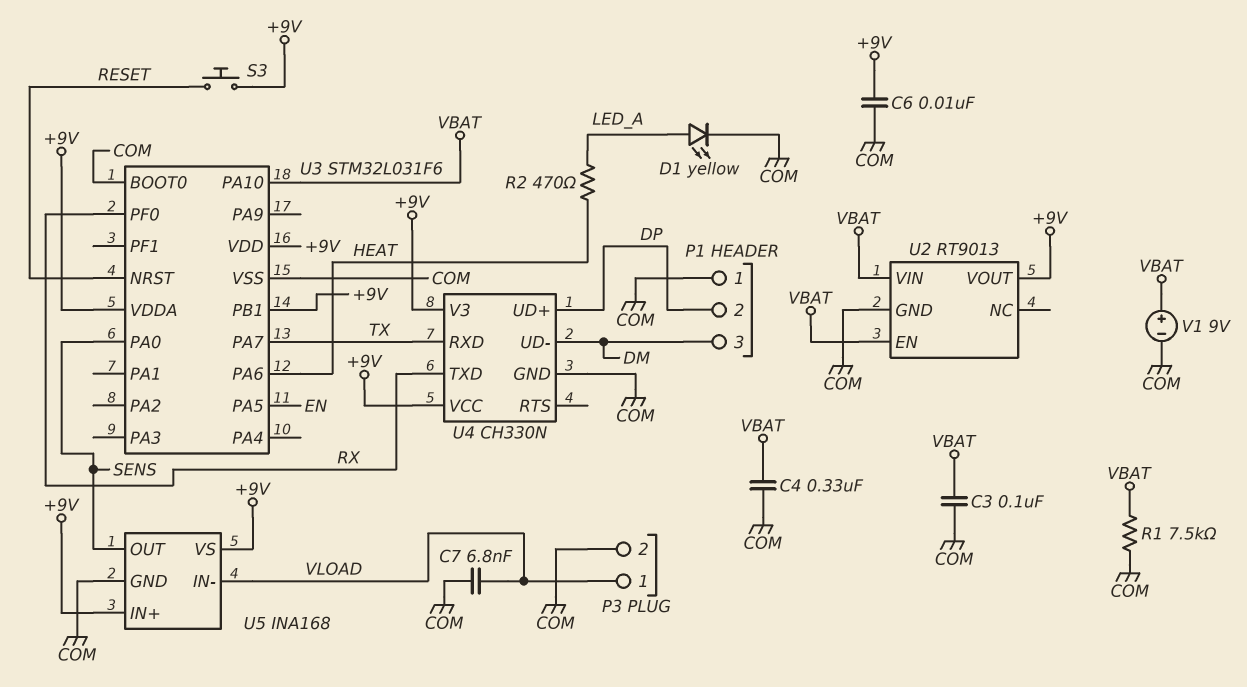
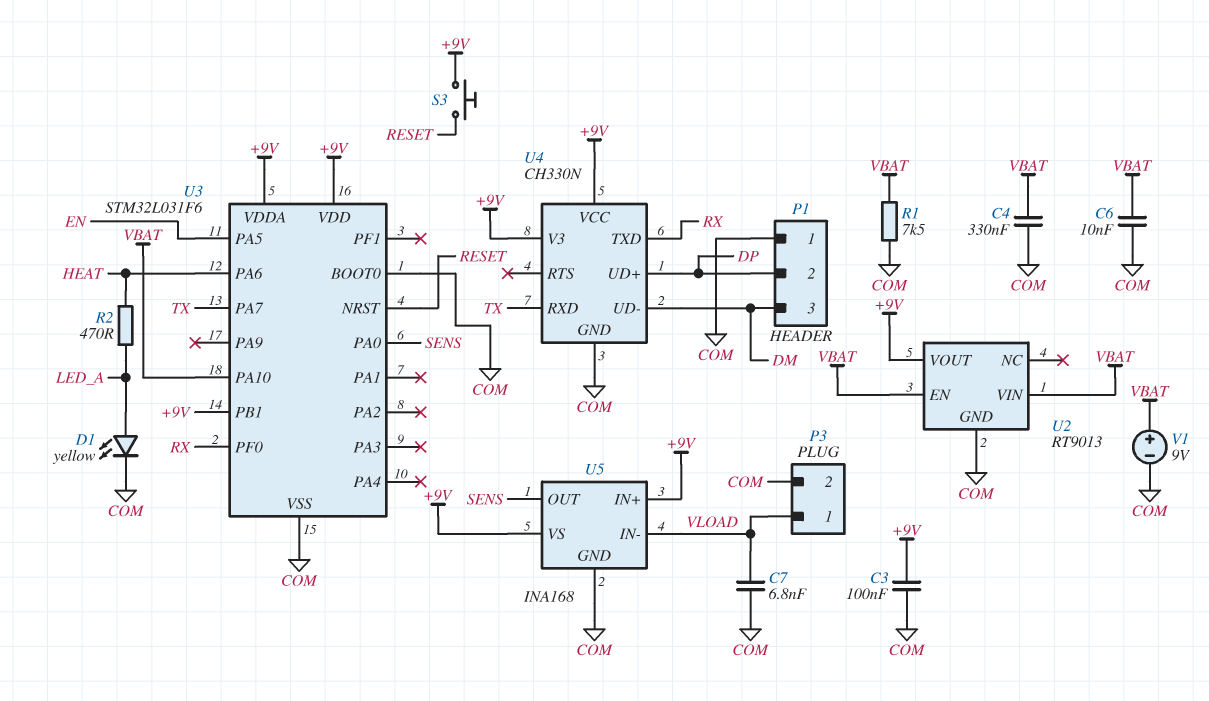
C3: 100nF (COM, VBAT) -> 100nF (+9V, COM)
C6: 10nF (+9V, COM) -> 10nF (COM, VBAT)

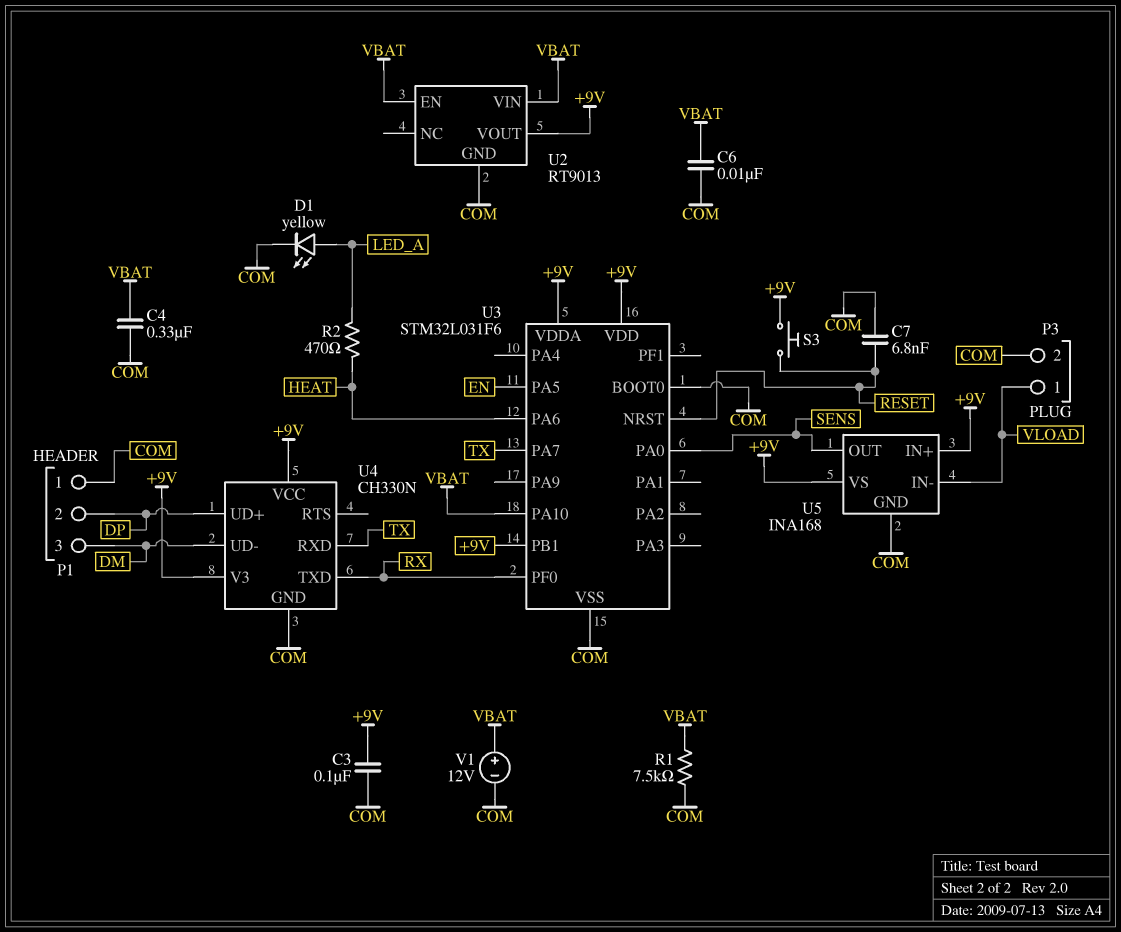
C7: 6.8nF (COM, VLOAD) -> 6.8nF (COM, RESET)
V1: 9V (plus VBAT, minus COM) -> 12V (plus VBAT, minus COM)

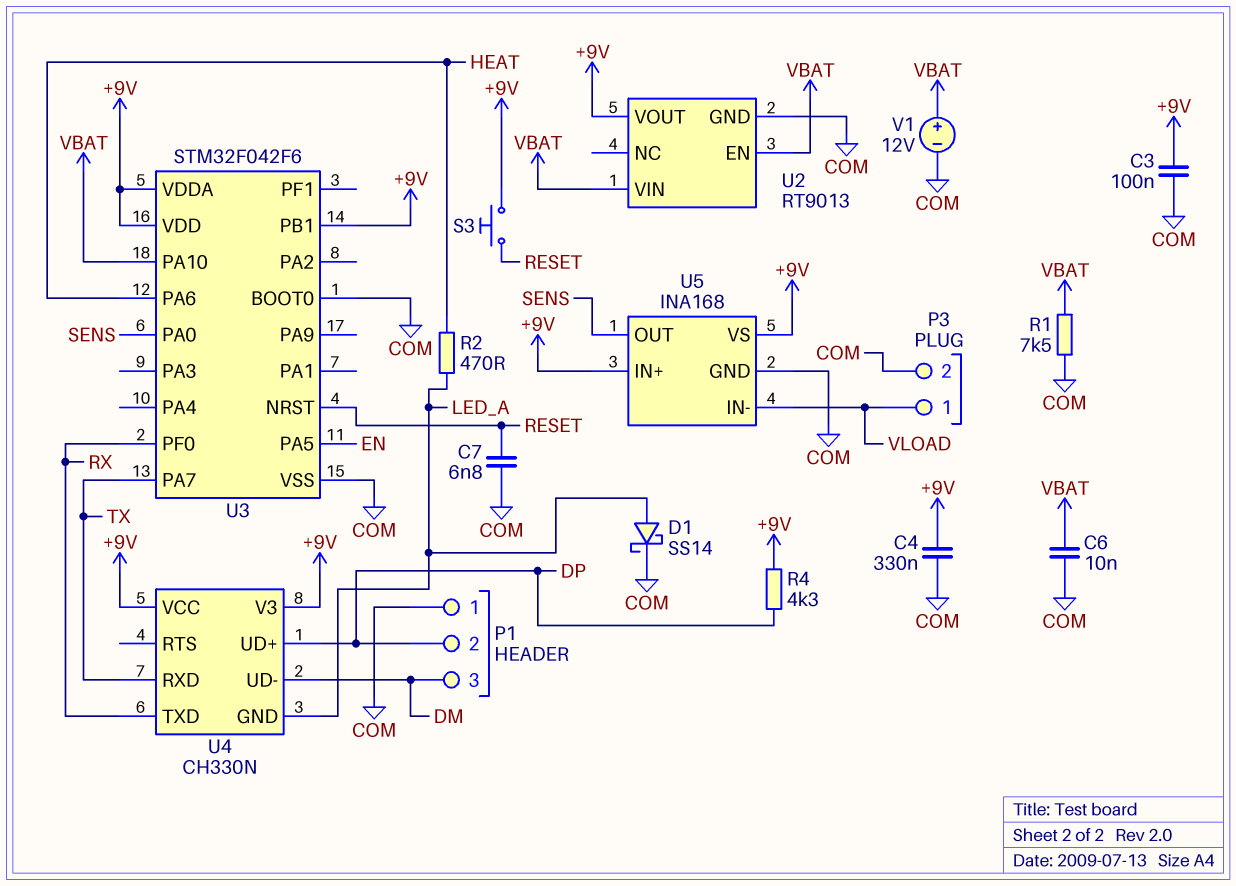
C4: 330nF (COM, VBAT) -> 330nF (+9V, COM)
D1: LED yellow (A LED_A, K COM) -> schottky SS14 (A LED_A, K COM)
R4: none -> 4.3k (+9V, DP)
U3: STM32L031F6 -> STM32F042F6
U4 pin GND: COM -> LED_A

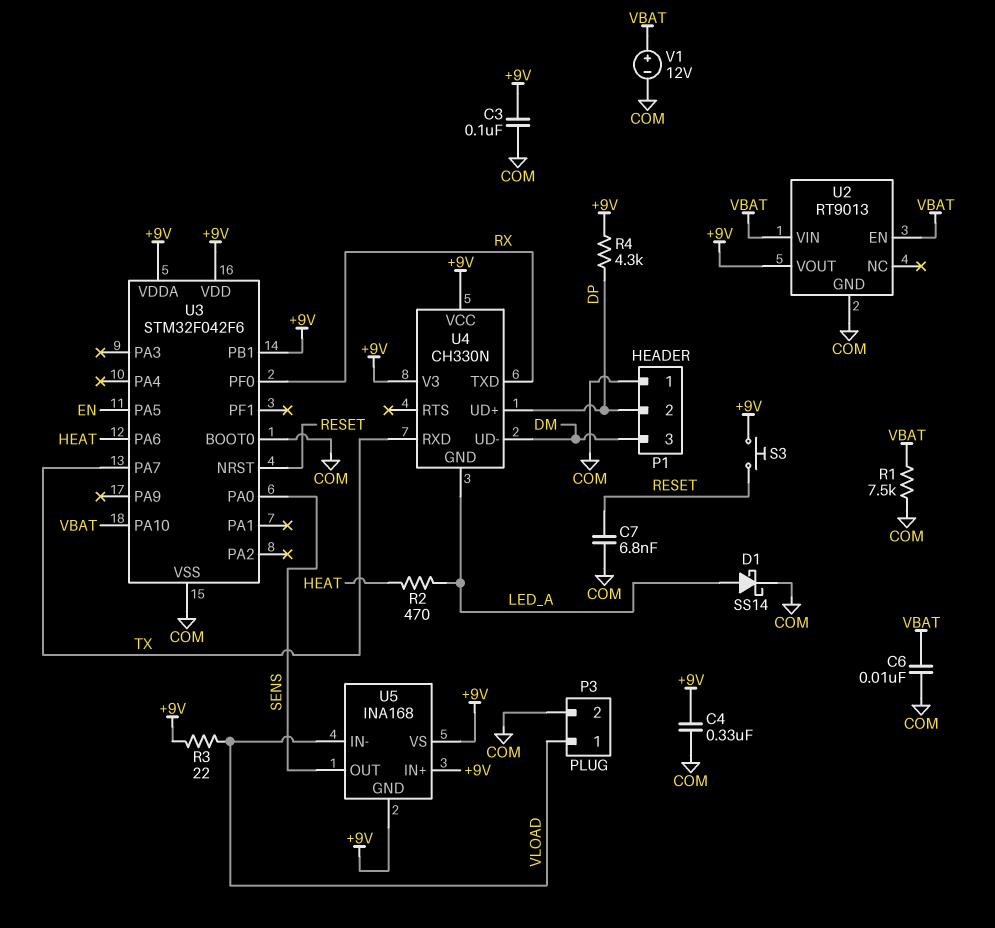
R3: none -> 22 (+9V, VLOAD)
U5 pin GND: COM -> +9V

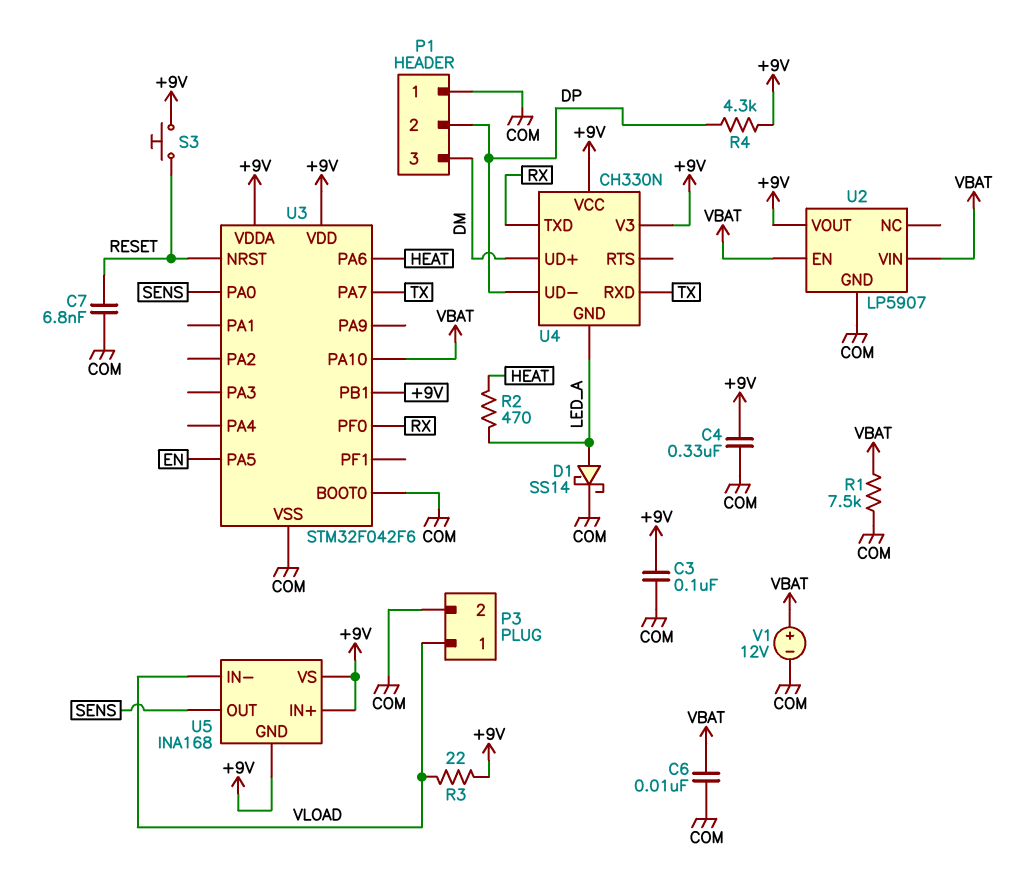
U2: RT9013 -> LP5907
U4 pin UD+: DP -> DM
U4 pin UD-: DM -> DP

